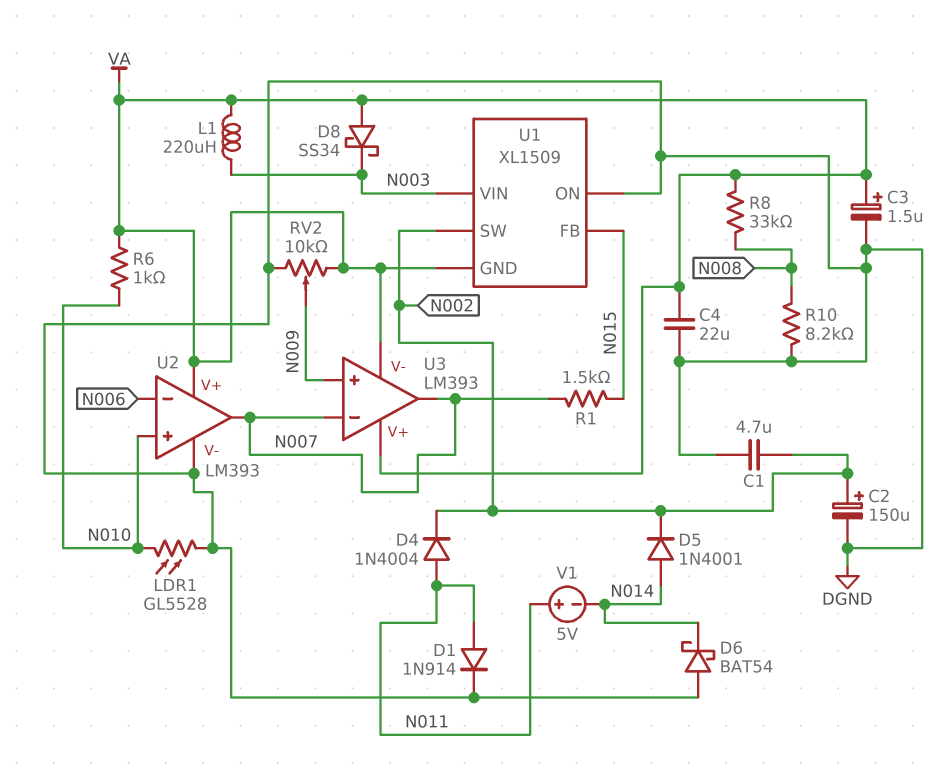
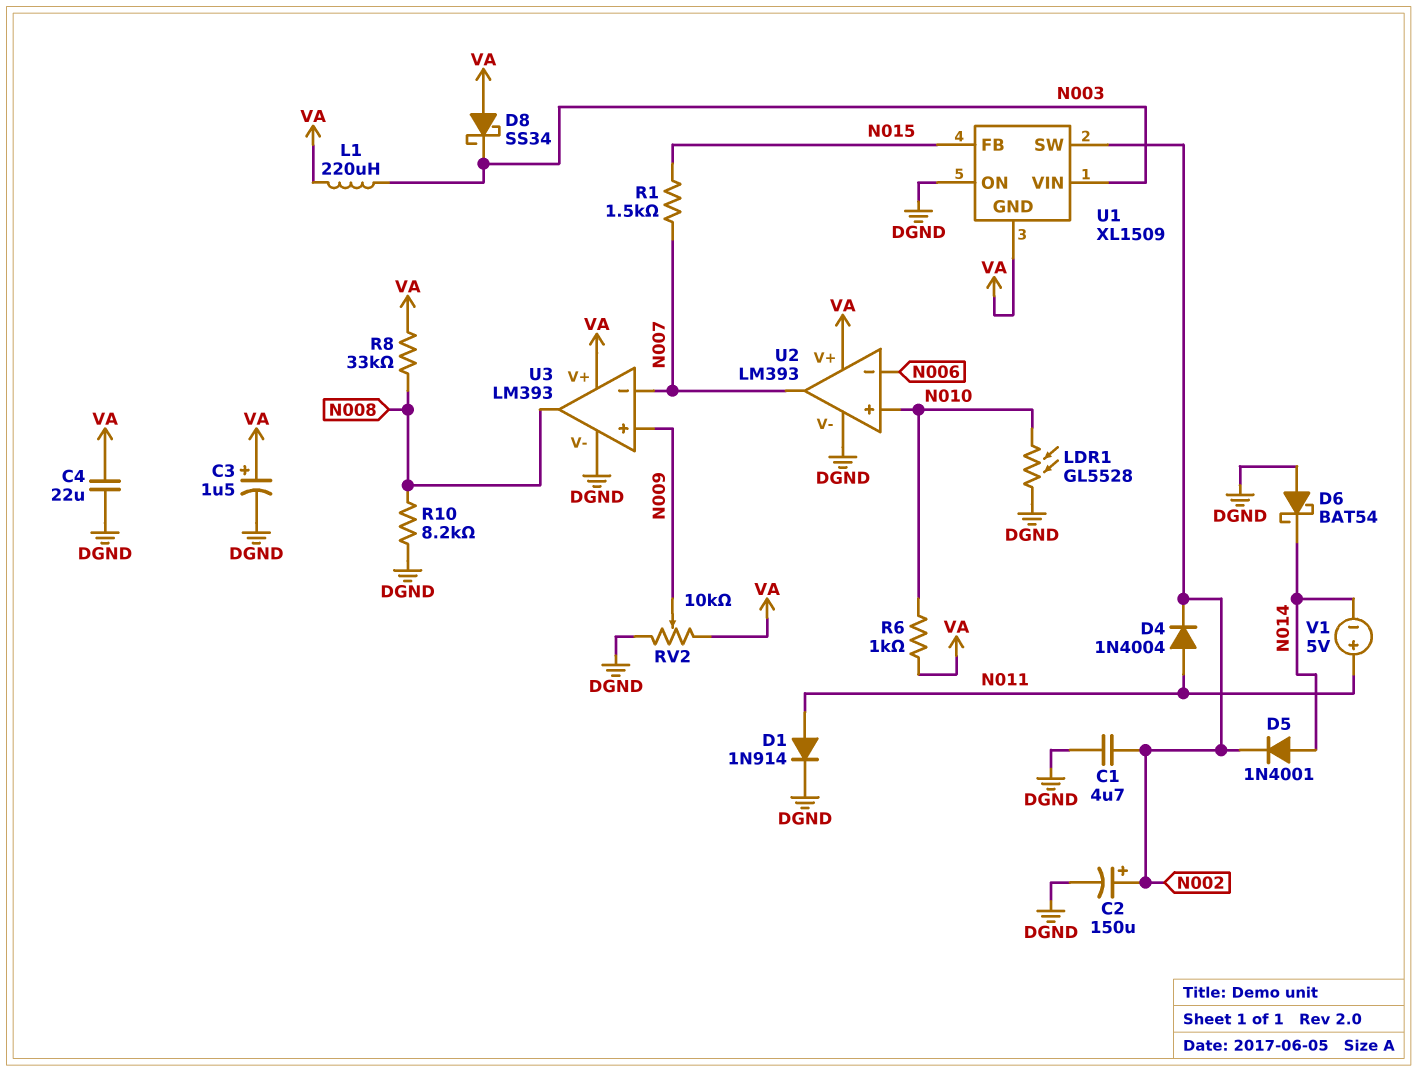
U3 pin V-: VA -> DGND
U3 pin out: N007 -> N008

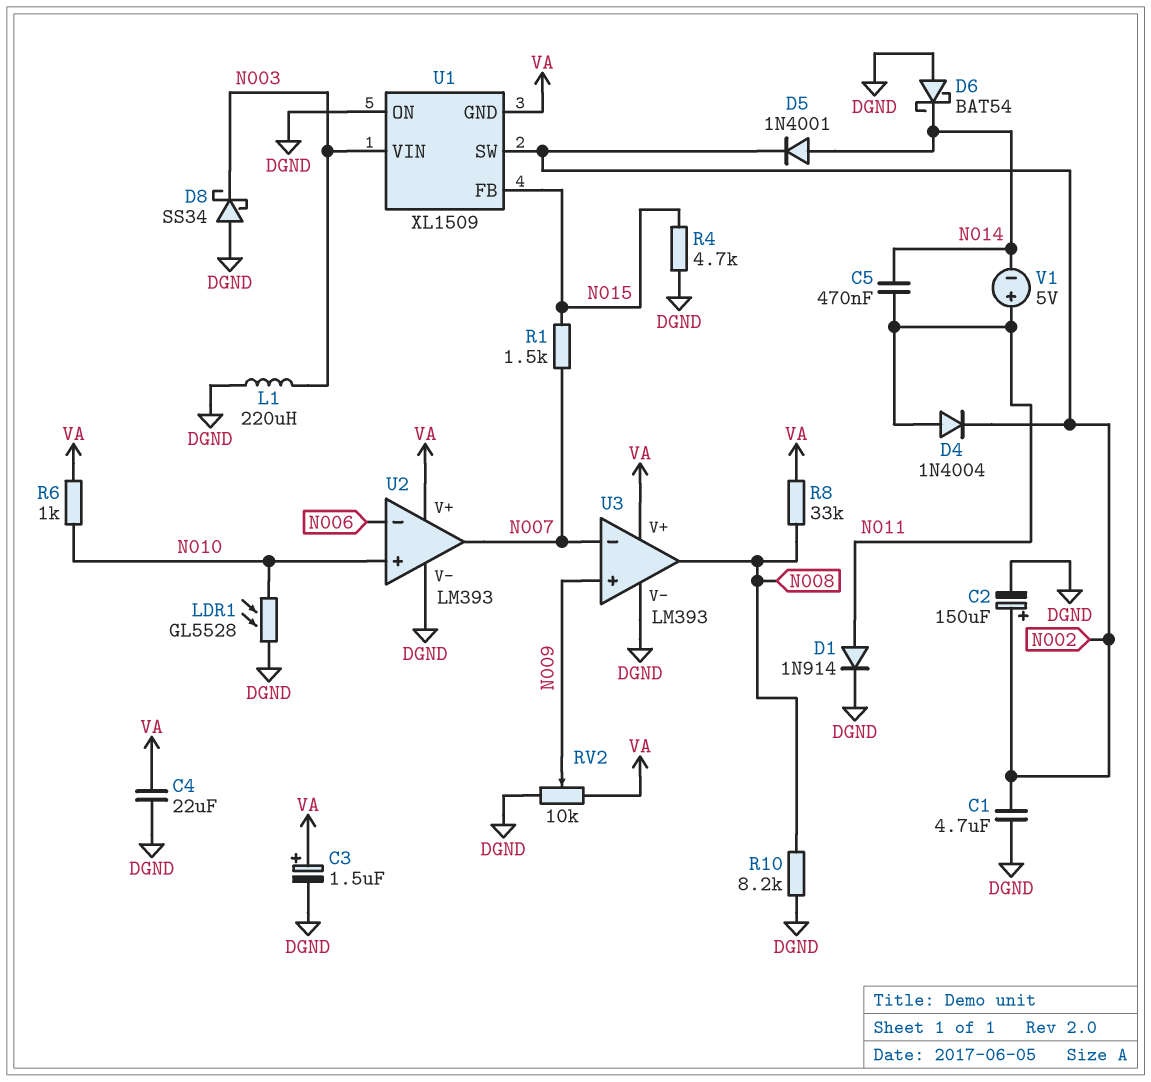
C5: none -> 470nF (N011, N014)
D8: schottky SS34 (A VA, K N003) -> schottky SS34 (A DGND, K N003)
L1: 220uH (N003, VA) -> 220uH (DGND, N003)
R4: none -> 4.7k (DGND, N015)

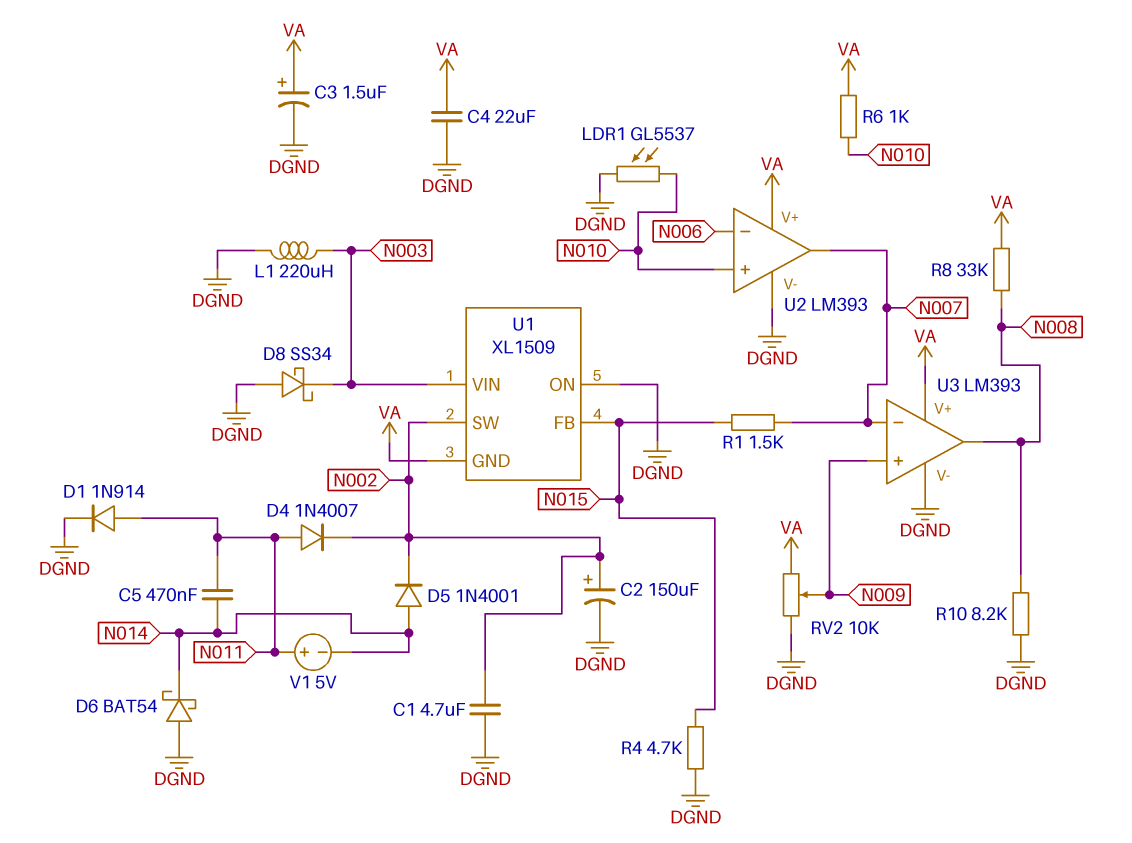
D4: diode 1N4004 (A N011, K N002) -> diode 1N4007 (A N011, K N002)
LDR1: GL5528 (DGND, N010) -> GL5537 (DGND, N010)

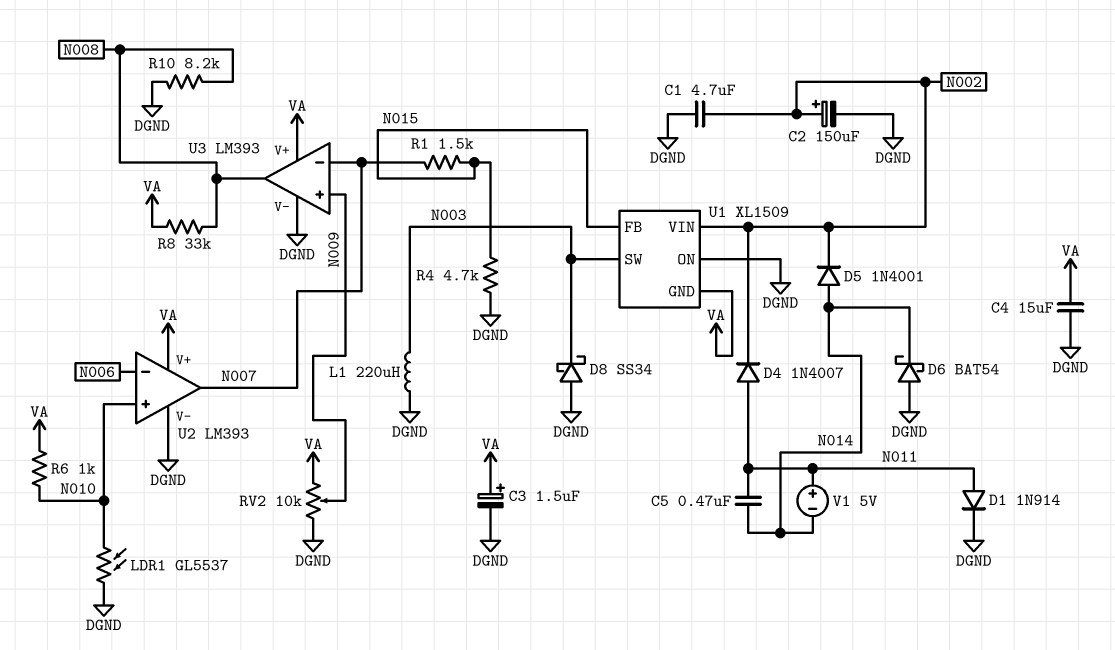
C4: 22uF (DGND, VA) -> 15uF (DGND, VA)
U1 pin SW: N002 -> N003
U1 pin VIN: N003 -> N002

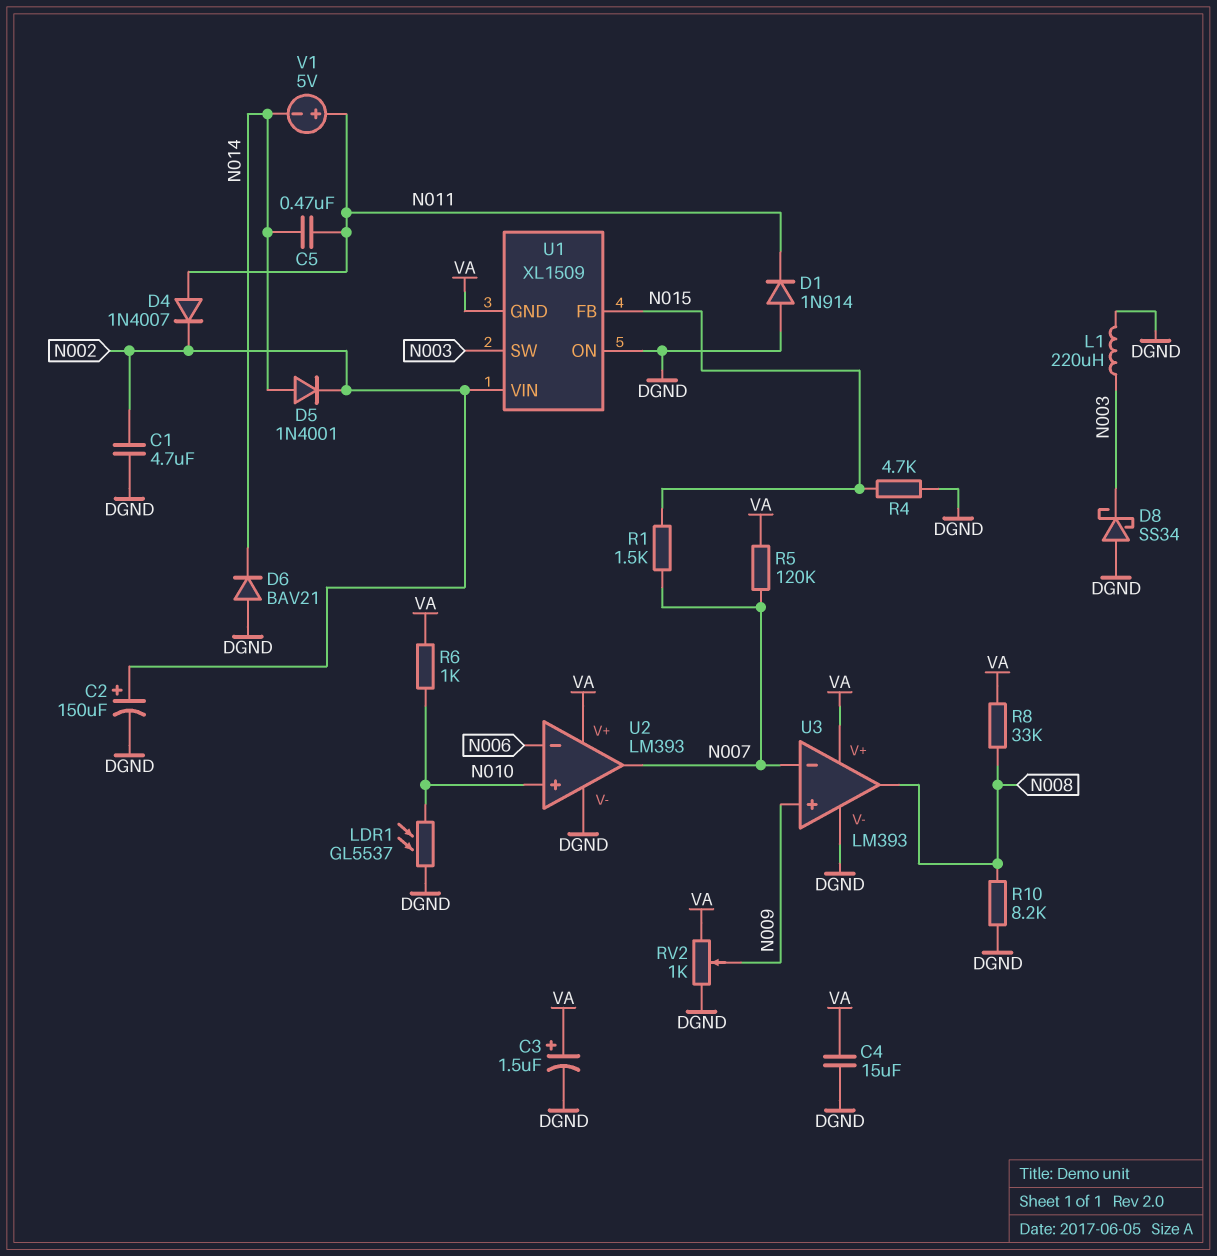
D1: diode 1N914 (A N011, K DGND) -> diode 1N914 (A DGND, K N011)
D6: schottky BAT54 (A DGND, K N014) -> diode BAV21 (A DGND, K N014)
R5: none -> 120k (N007, VA)
RV2: 10k (DGND, VA, wiper N009) -> 1k (DGND, VA, wiper N009)

